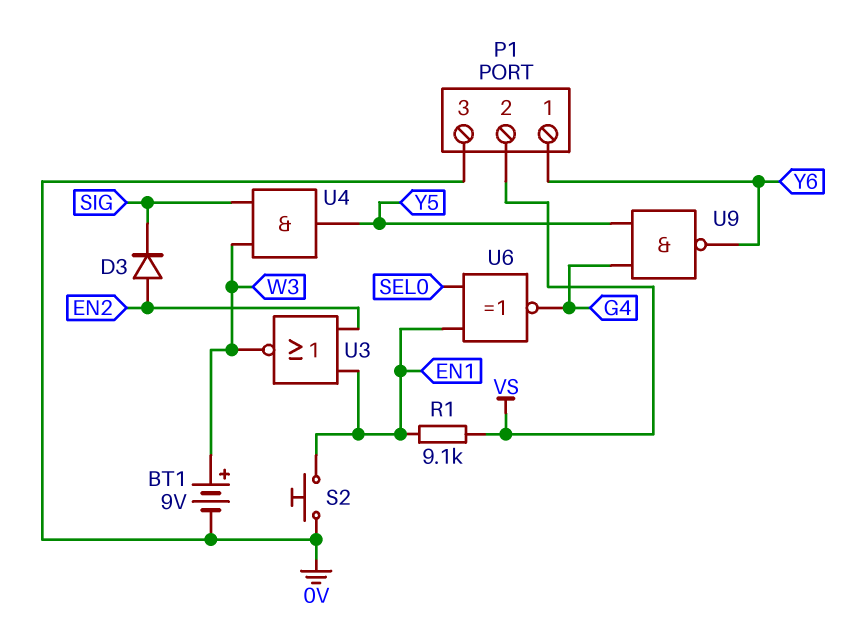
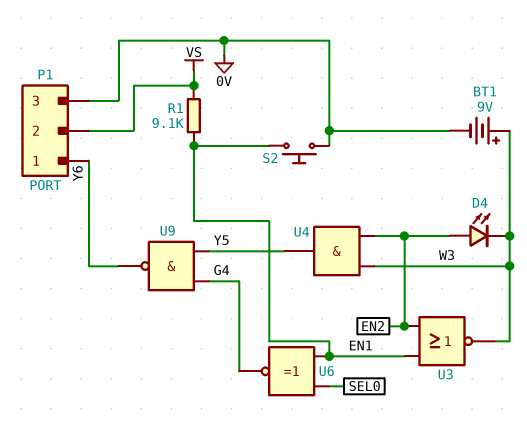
D3: diode (A EN2, K SIG) -> none
D4: none -> LED (A EN2, K W3)
U4: AND (in SIG, in W3, out Y5) -> AND (in EN2, in W3, out Y5)

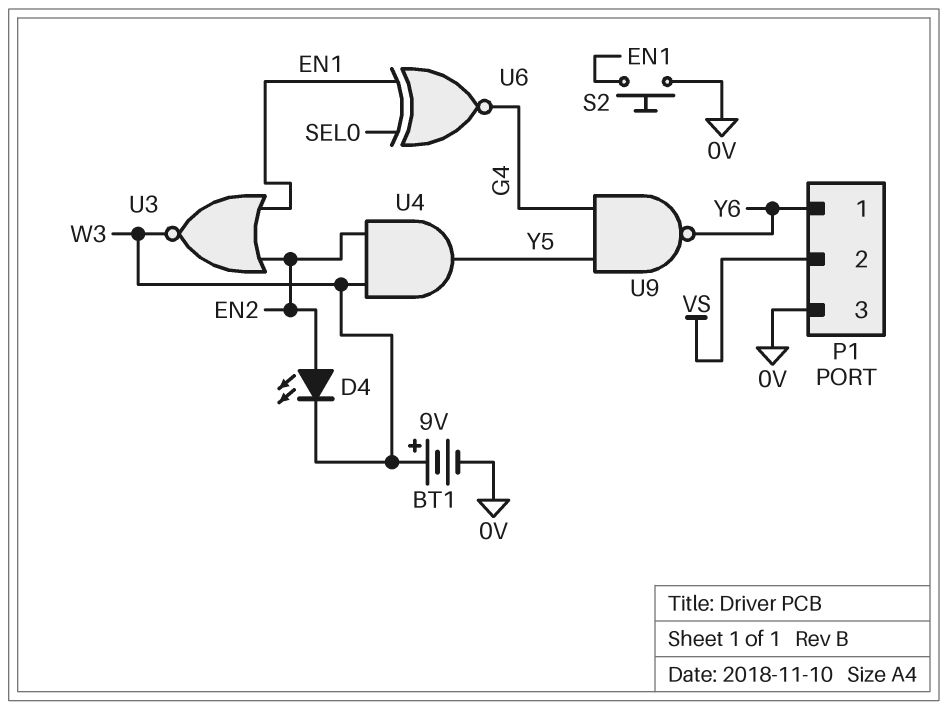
R1: 9.1k (EN1, VS) -> none

